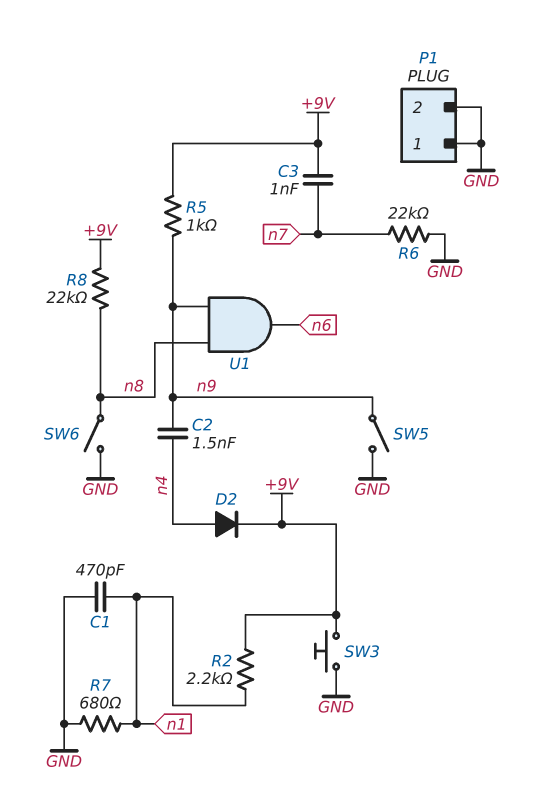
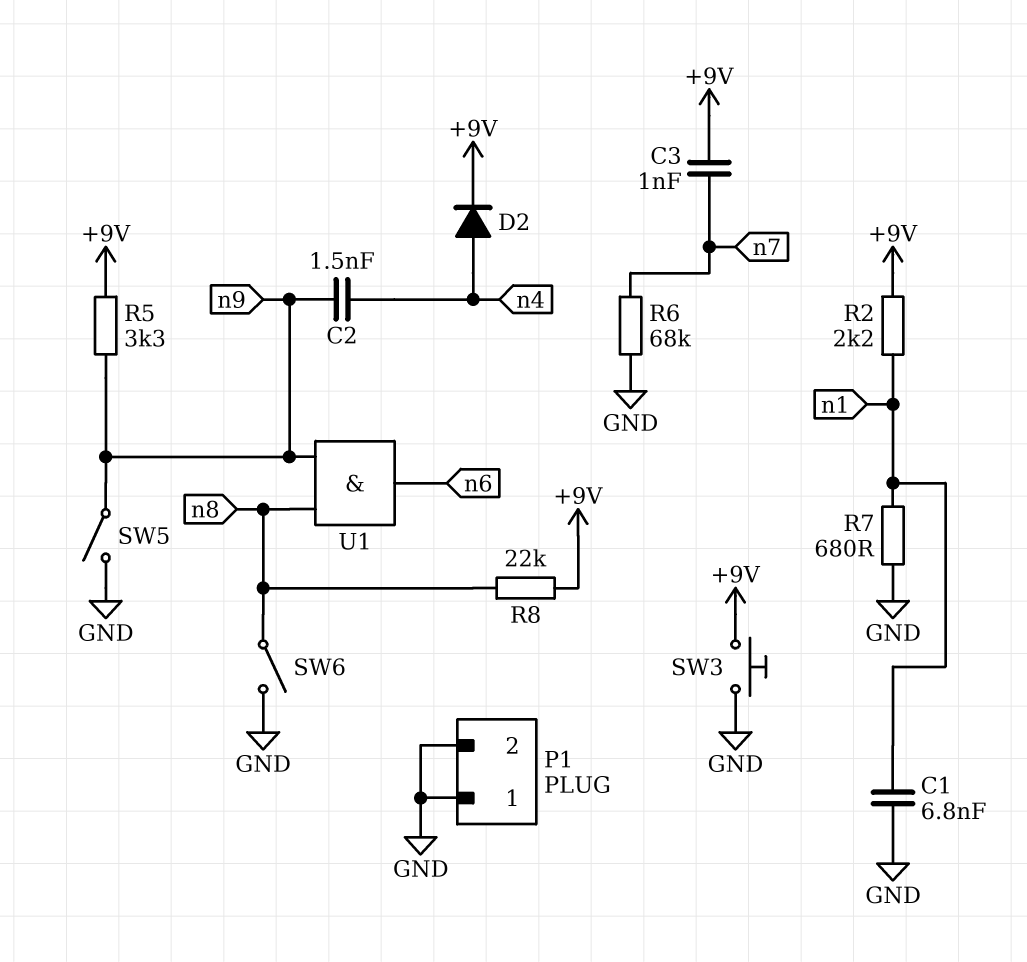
C1: 470pF (GND, n1) -> 6.8nF (GND, n1)
R5: 1k (+9V, n9) -> 3.3k (+9V, n9)
R6: 22k (GND, n7) -> 68k (GND, n7)

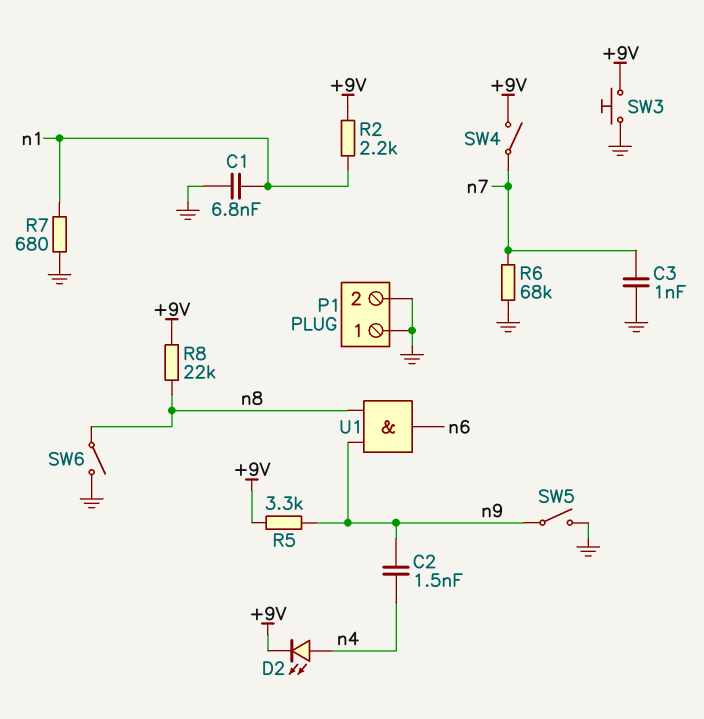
C3: 1nF (+9V, n7) -> 1nF (GND, n7)
D2: diode (A n4, K +9V) -> LED (A n4, K +9V)
SW4: none -> switch (+9V, n7)

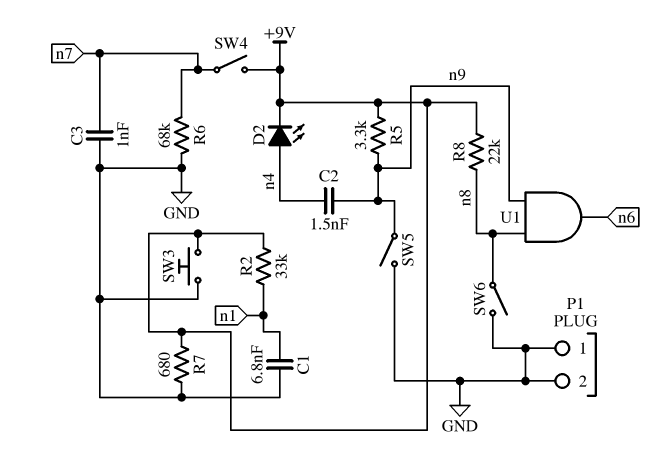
R2: 2.2k (+9V, n1) -> 33k (+9V, n1)
R7: 680 (GND, n1) -> 680 (+9V, GND)

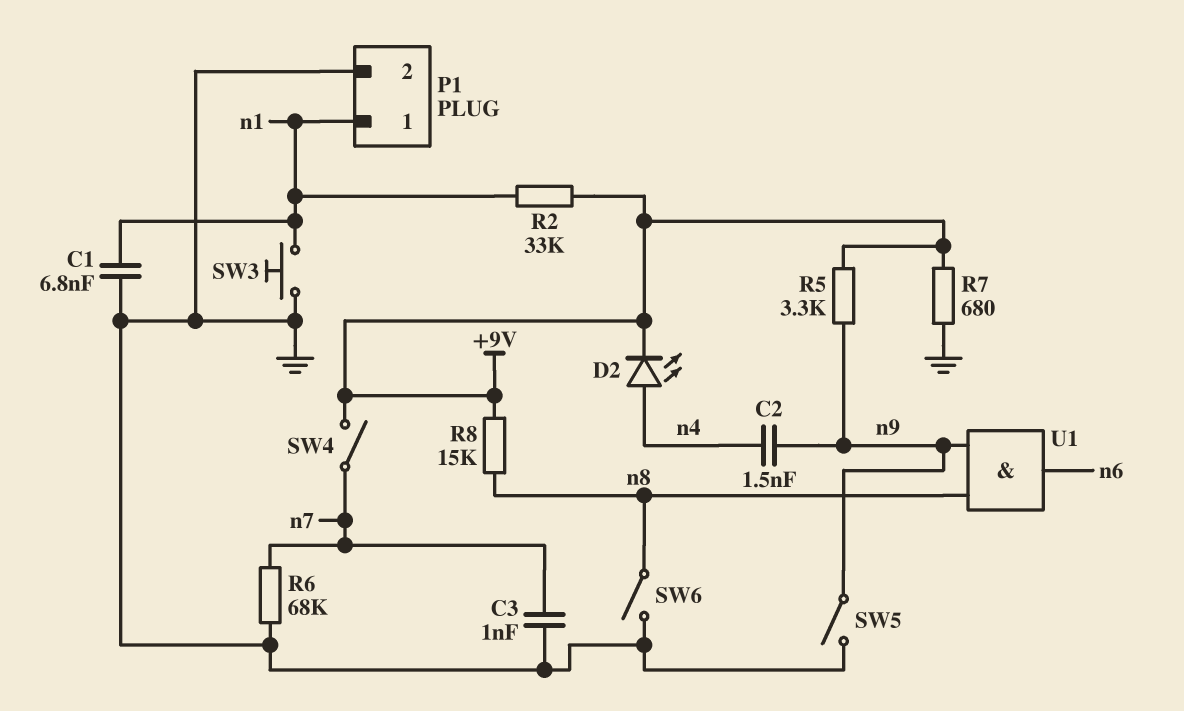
P1 pin 1: GND -> n1
R8: 22k (+9V, n8) -> 15k (+9V, n8)
SW3: button (+9V, GND) -> button (GND, n1)

